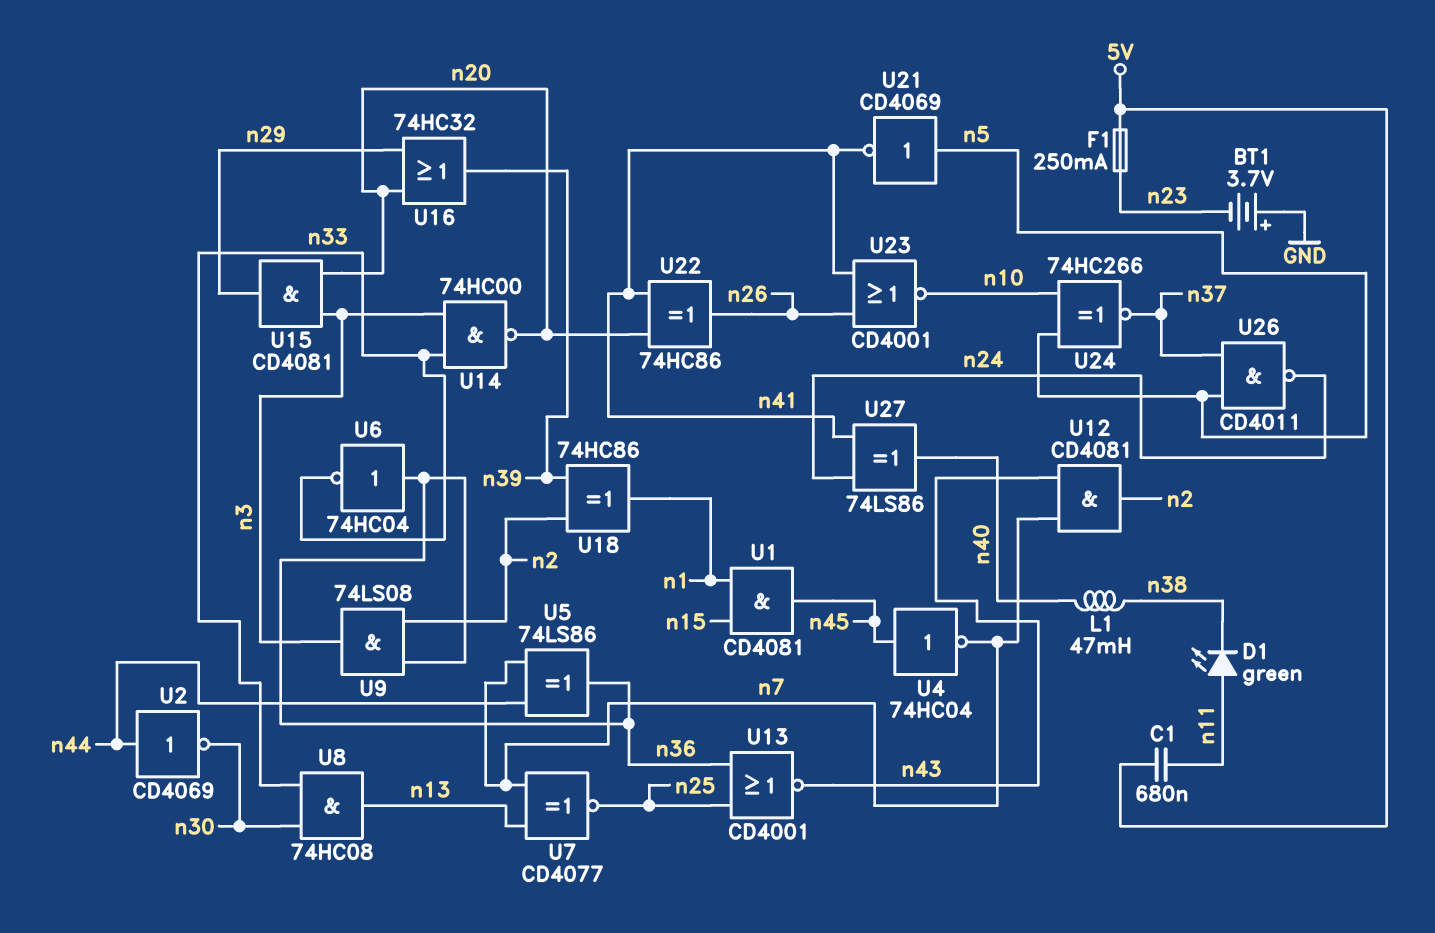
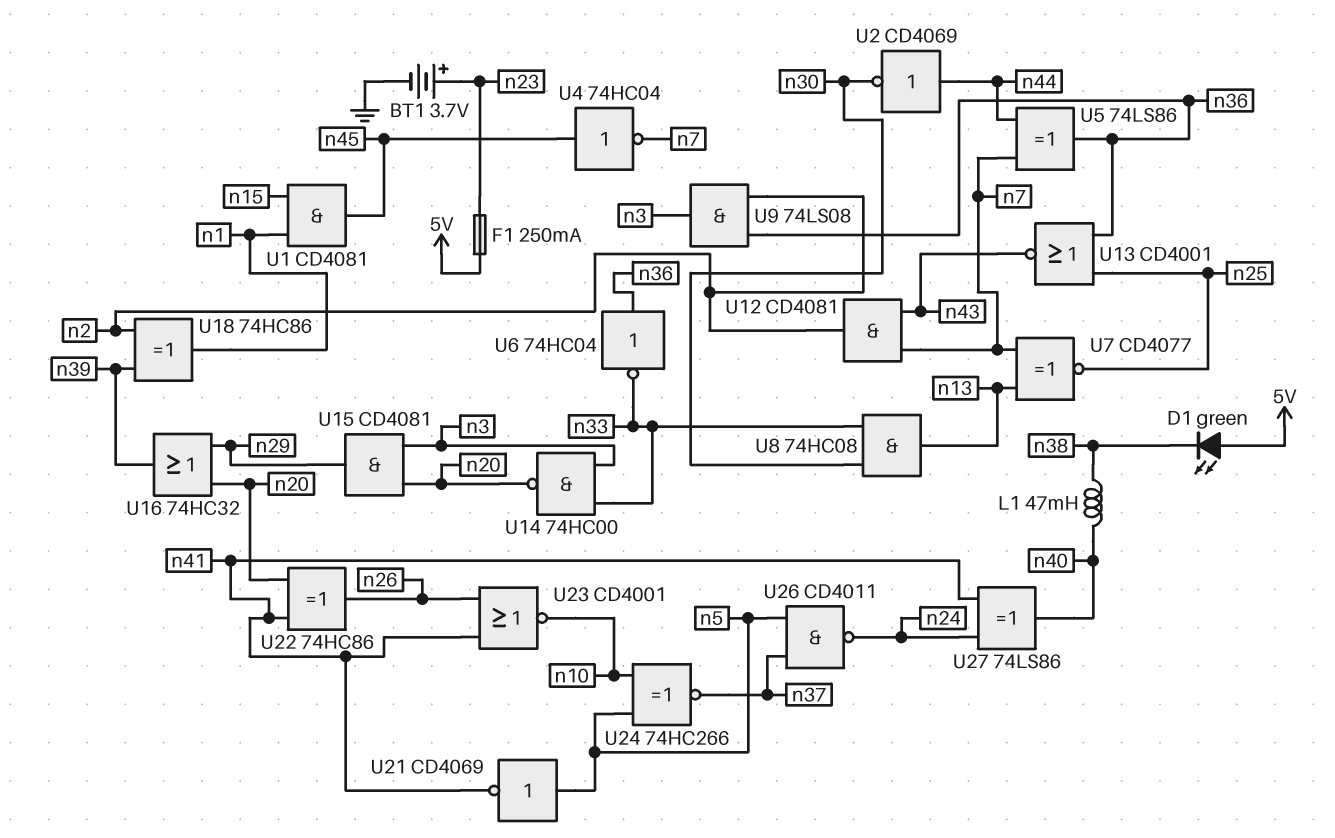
BT1: 3.7V (plus GND, minus n23) -> 3.7V (plus n23, minus GND)
C1: 680nF (5V, n11) -> none
D1: LED green (A n11, K n38) -> LED green (A 5V, K n38)

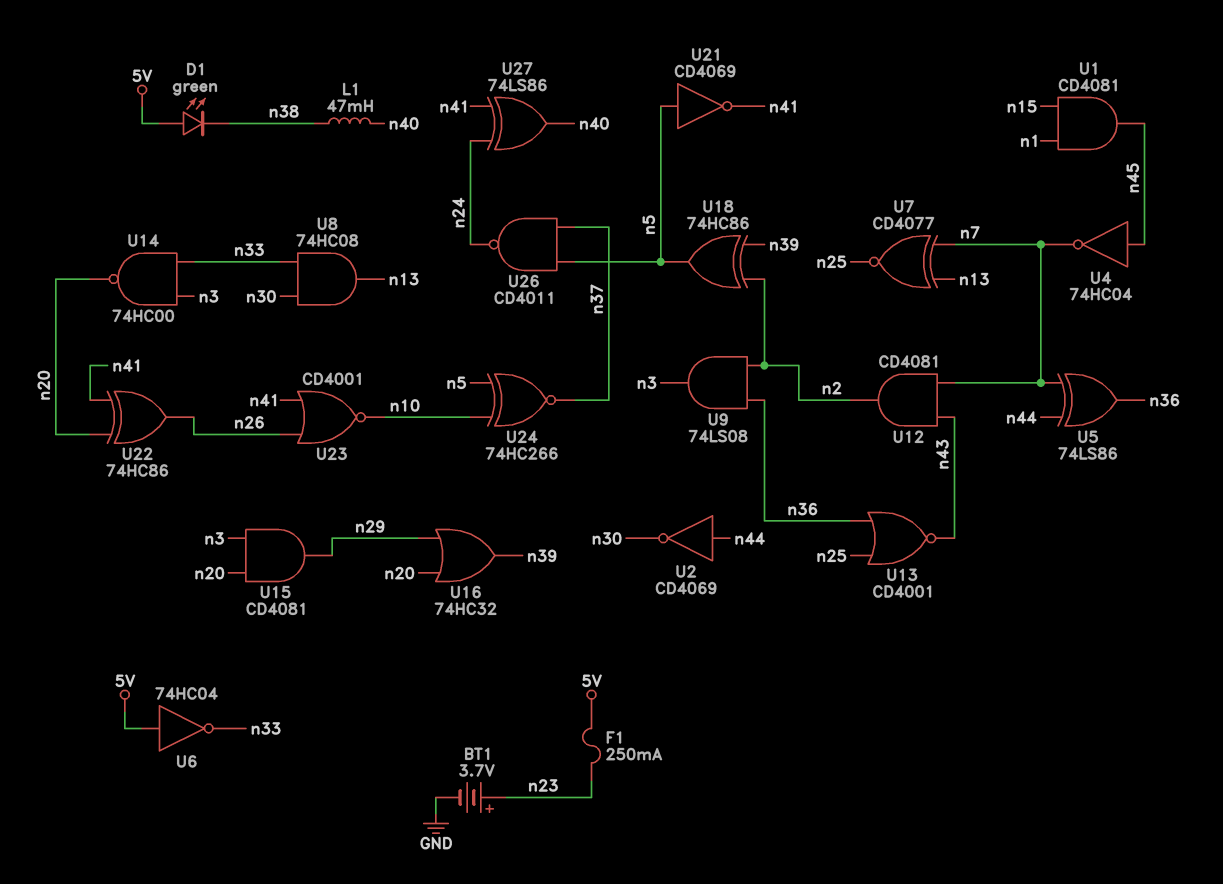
U6: NOT 74HC04 (in n36, out n33) -> NOT 74HC04 (in 5V, out n33)
U18: XOR 74HC86 (in n2, in n39, out n1) -> XOR 74HC86 (in n2, in n39, out n5)

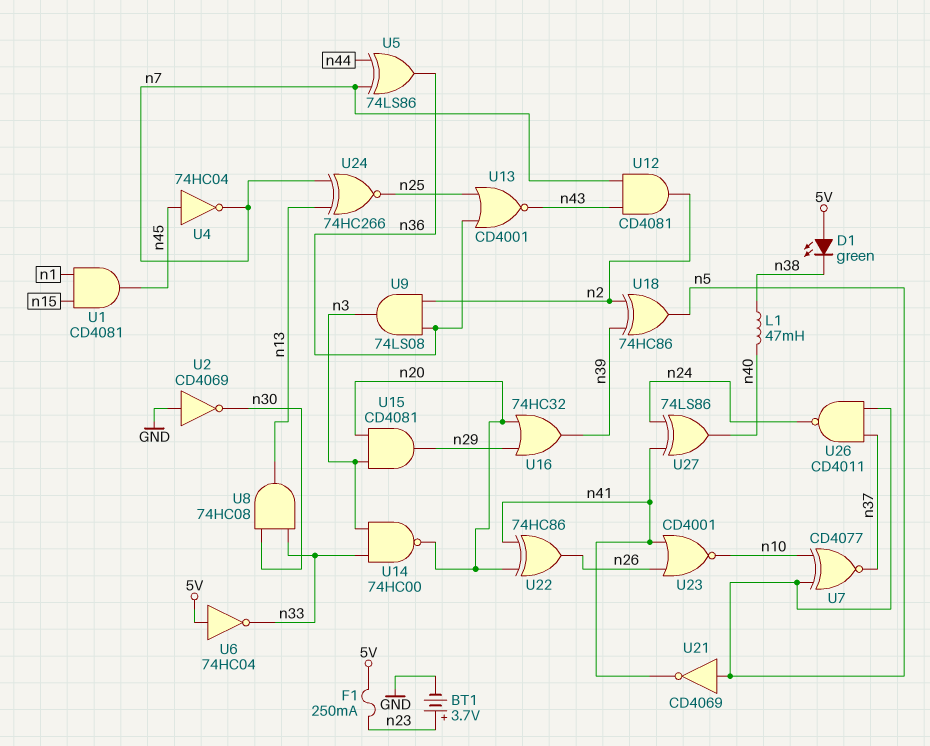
U2: NOT CD4069 (in n44, out n30) -> NOT CD4069 (in GND, out n30)
U7: XNOR CD4077 (in n7, in n13, out n25) -> XNOR CD4077 (in n5, in n10, out n37)
U24: XNOR 74HC266 (in n5, in n10, out n37) -> XNOR 74HC266 (in n7, in n13, out n25)

